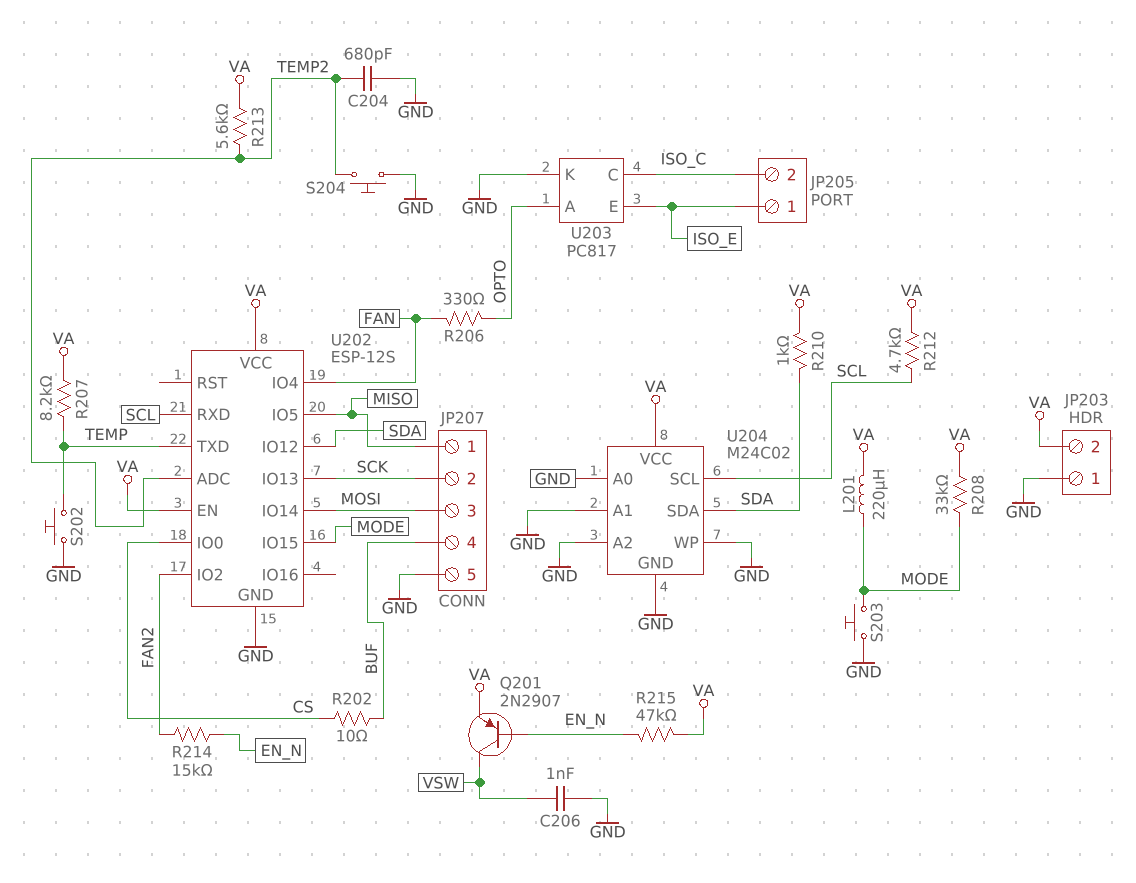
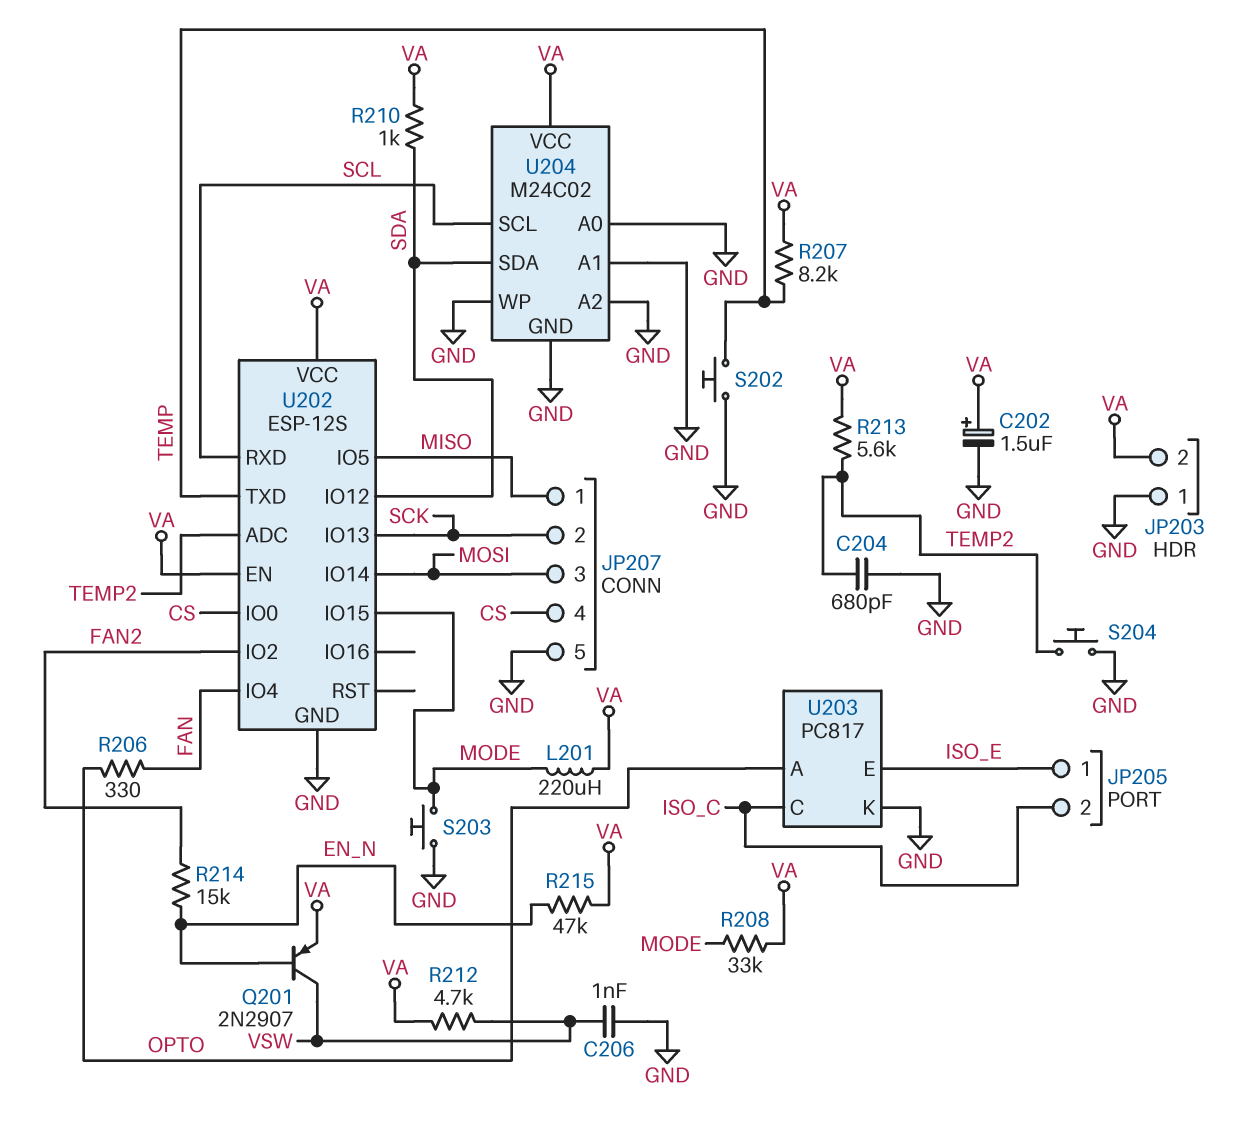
C202: none -> 1.5uF (plus VA, minus GND)
JP207 pin 4: BUF -> CS
R202: 10 (BUF, CS) -> none
R212: 4.7k (SCL, VA) -> 4.7k (VA, VSW)

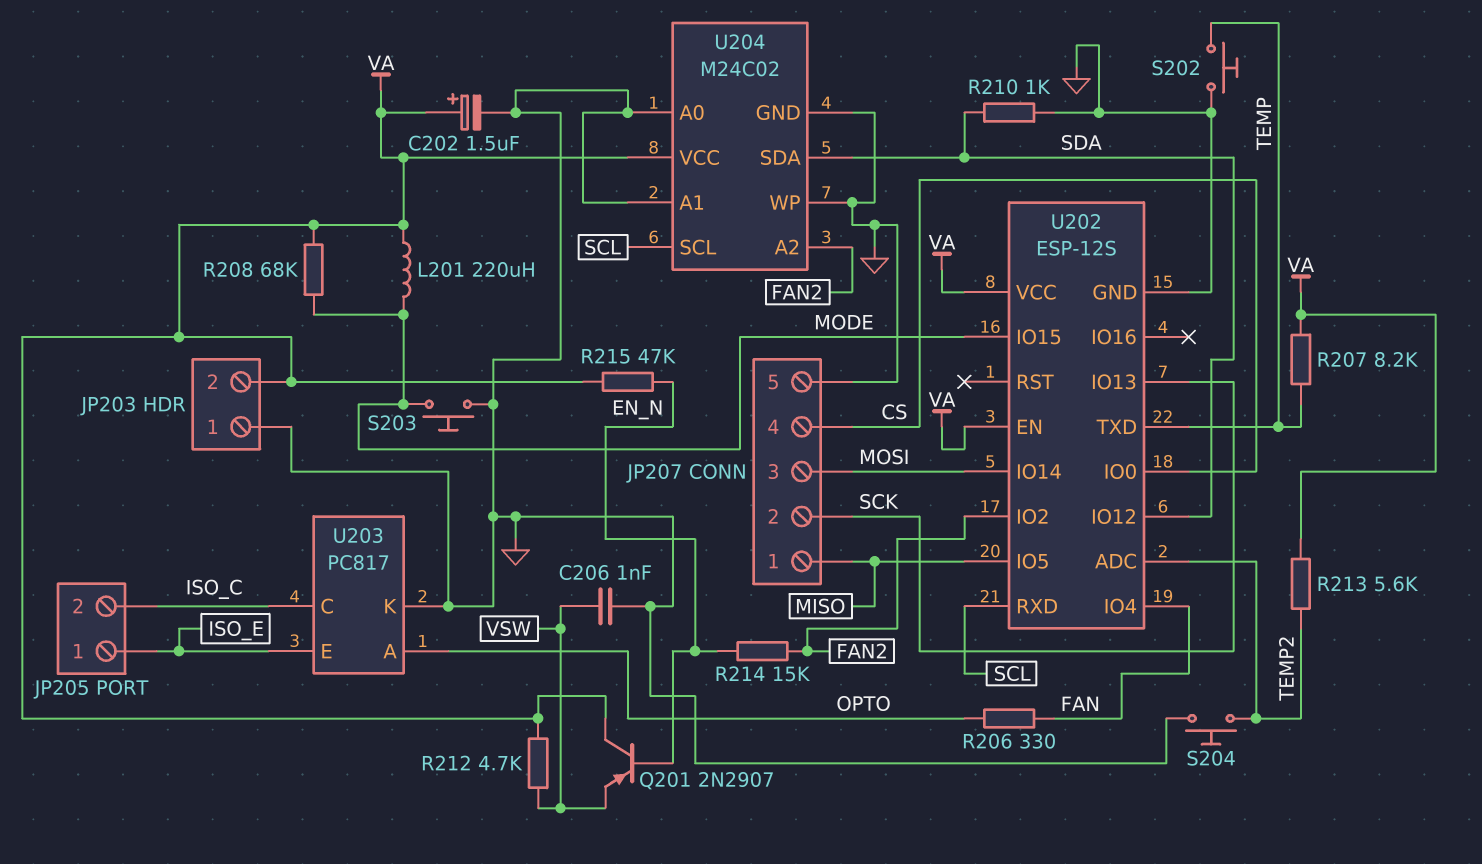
C204: 680pF (GND, TEMP2) -> none
Q201: PNP 2N2907 (B EN_N, C VSW, E VA) -> PNP 2N2907 (B EN_N, C VA, E VSW)
R208: 33k (MODE, VA) -> 68k (MODE, VA)
R210: 1k (SDA, VA) -> 1k (GND, SDA)
U204 pin A2: GND -> FAN2

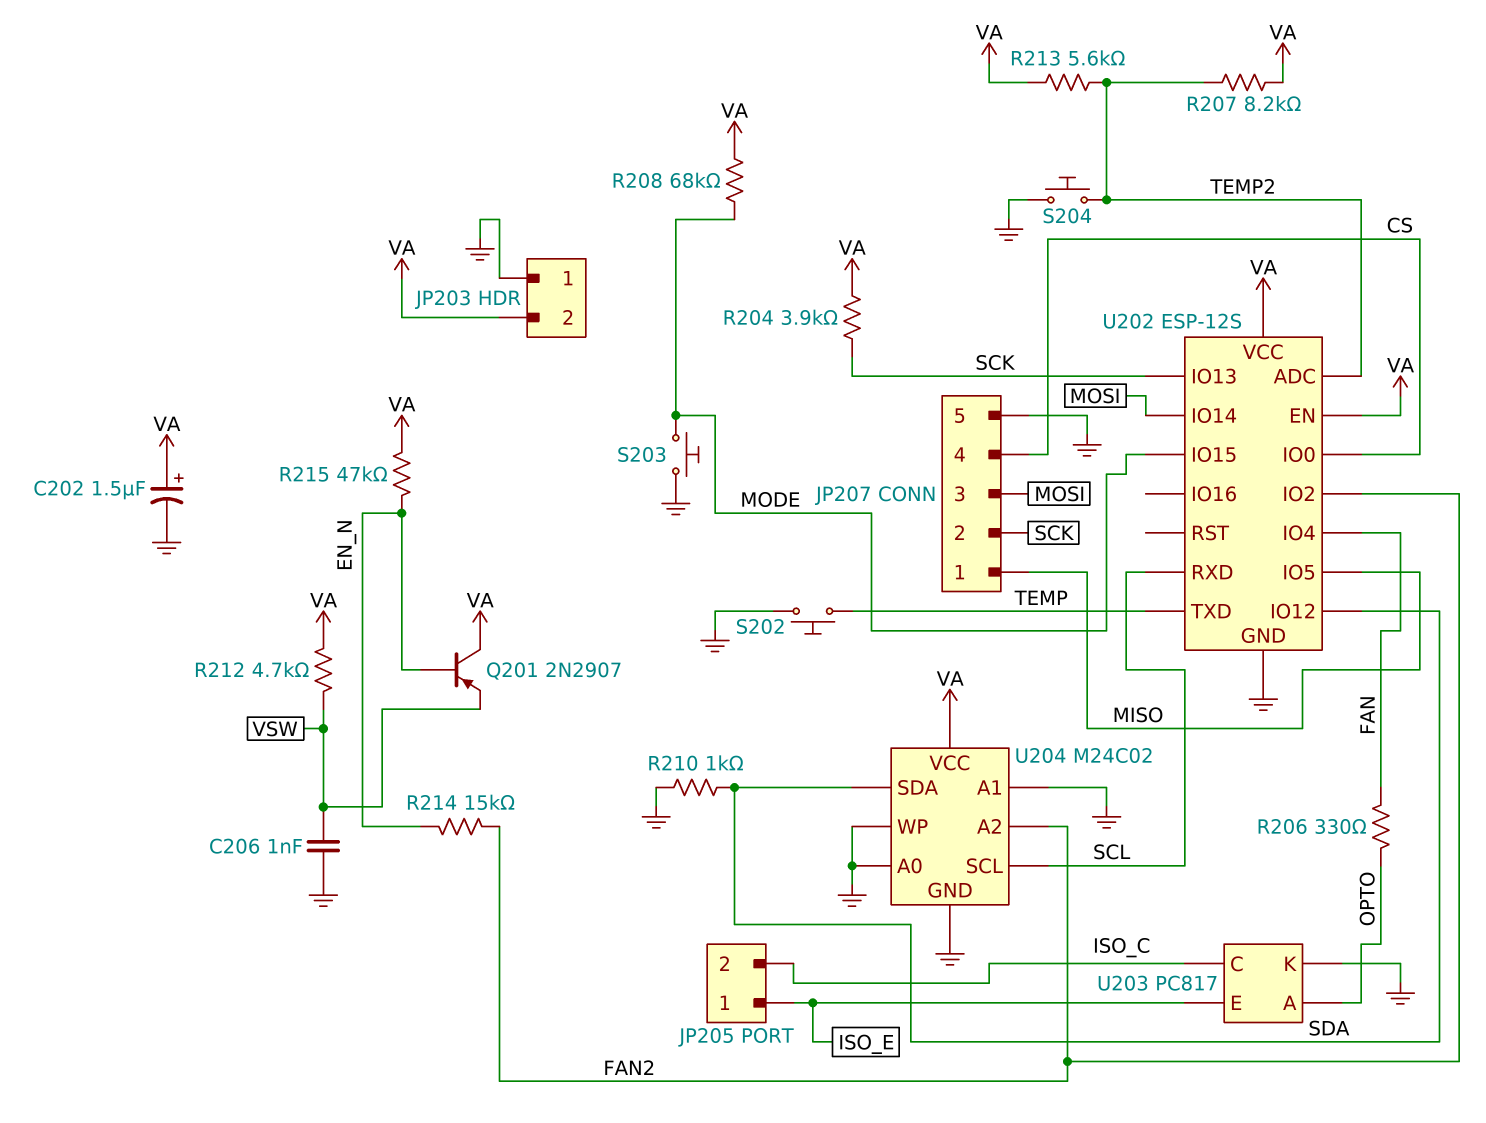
L201: 220uH (MODE, VA) -> none
R204: none -> 3.9k (SCK, VA)
R207: 8.2k (TEMP, VA) -> 8.2k (TEMP2, VA)

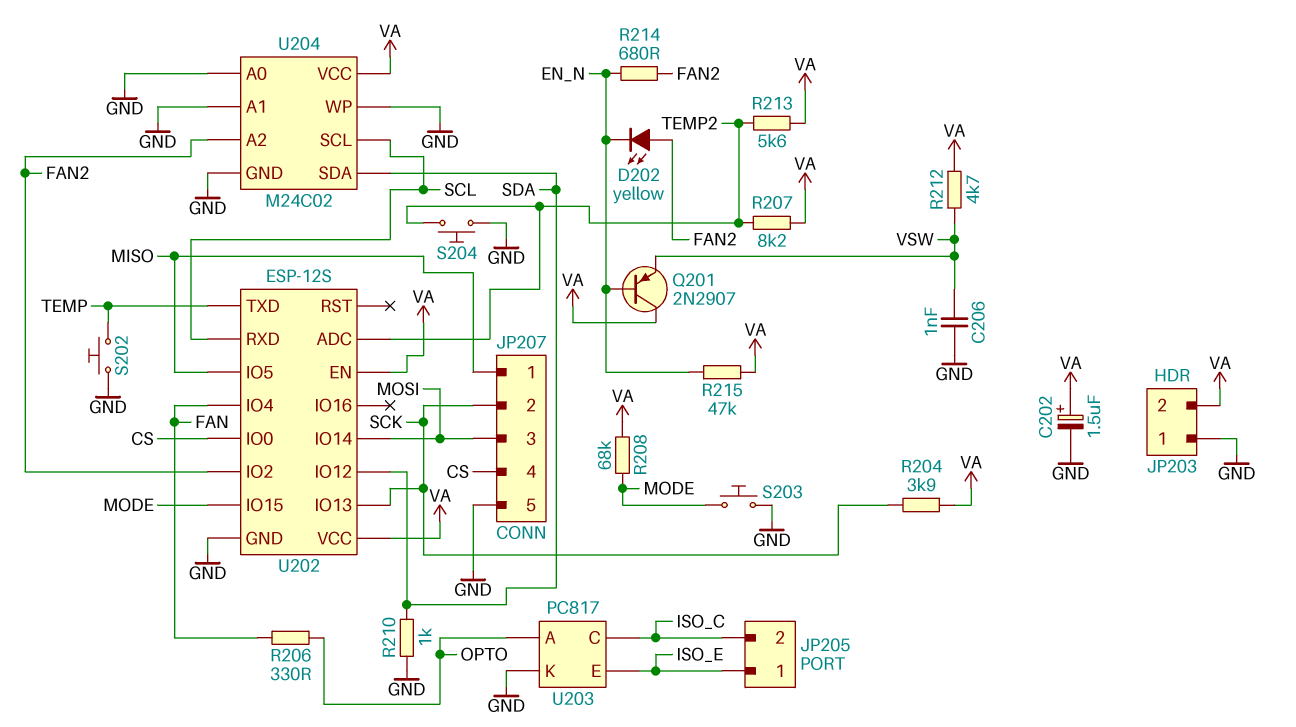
D202: none -> LED yellow (A FAN2, K EN_N)
R214: 15k (EN_N, FAN2) -> 680 (EN_N, FAN2)

